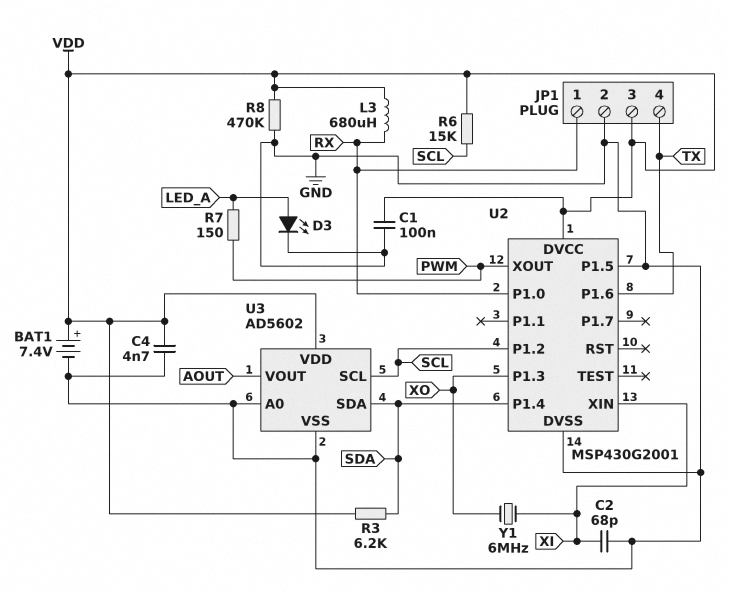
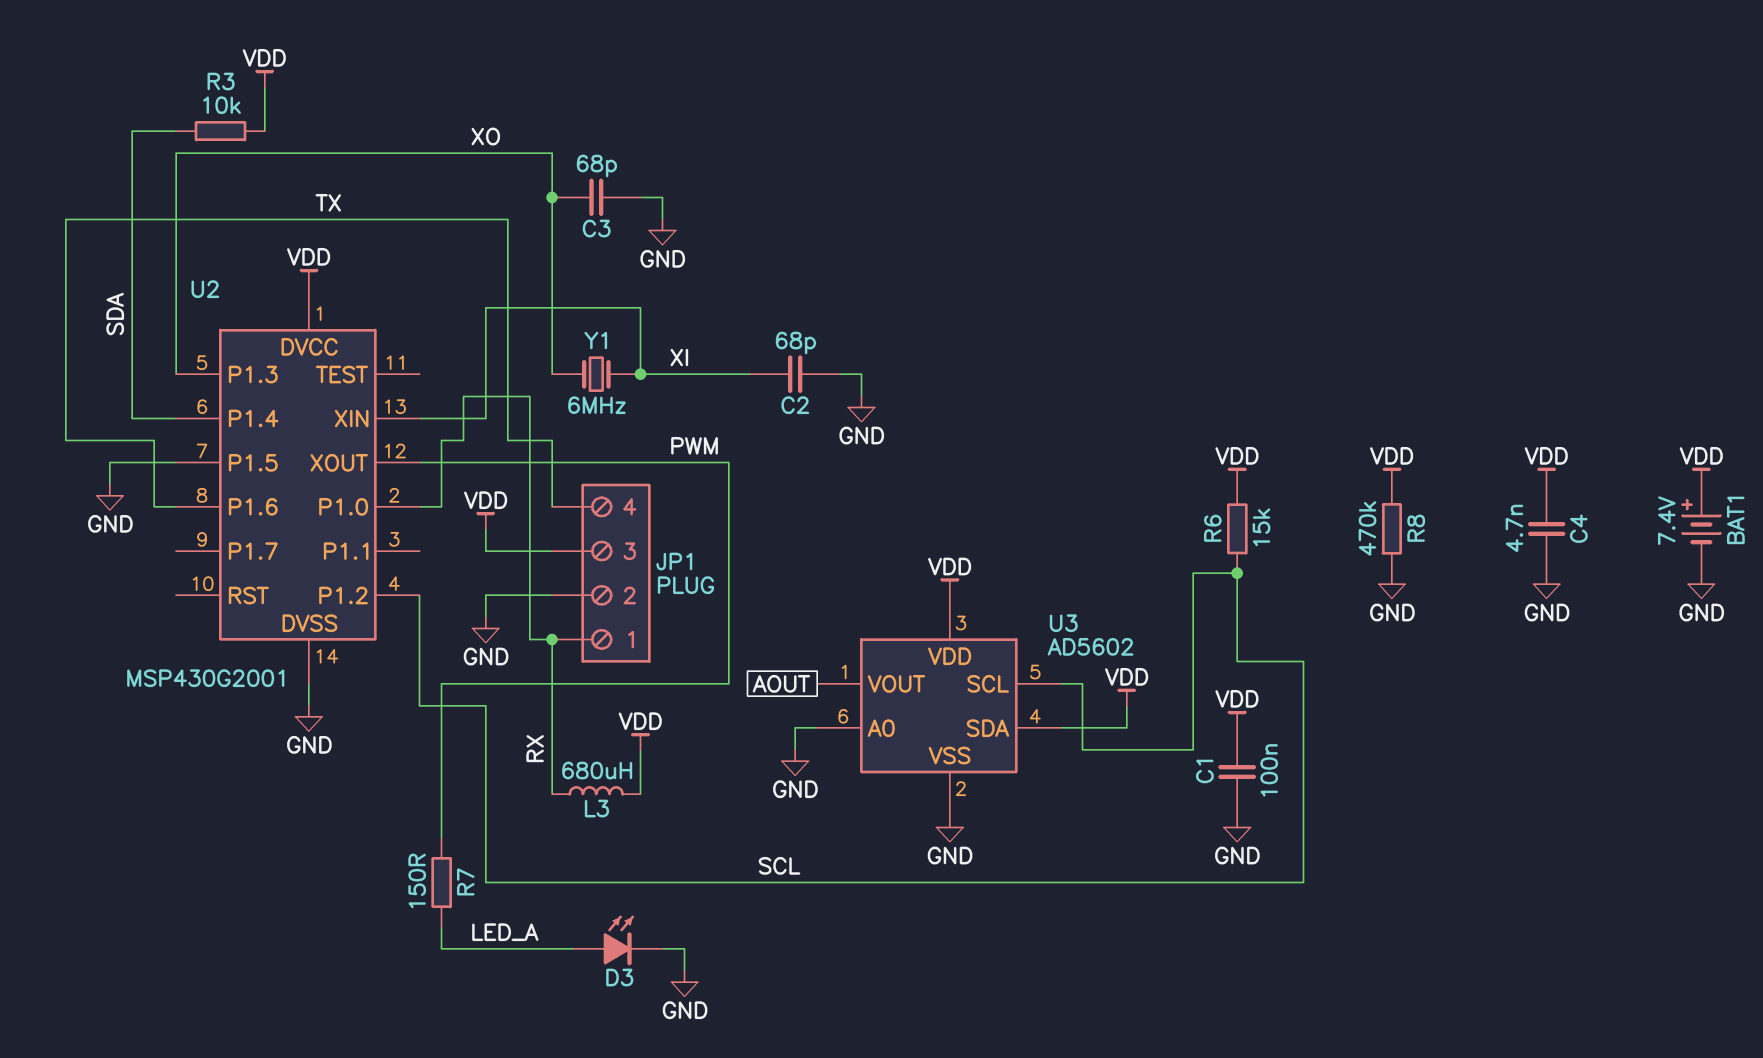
C3: none -> 68pF (GND, XO)
R3: 6.2k (SDA, VDD) -> 10k (SDA, VDD)
U3 pin SDA: SDA -> VDD

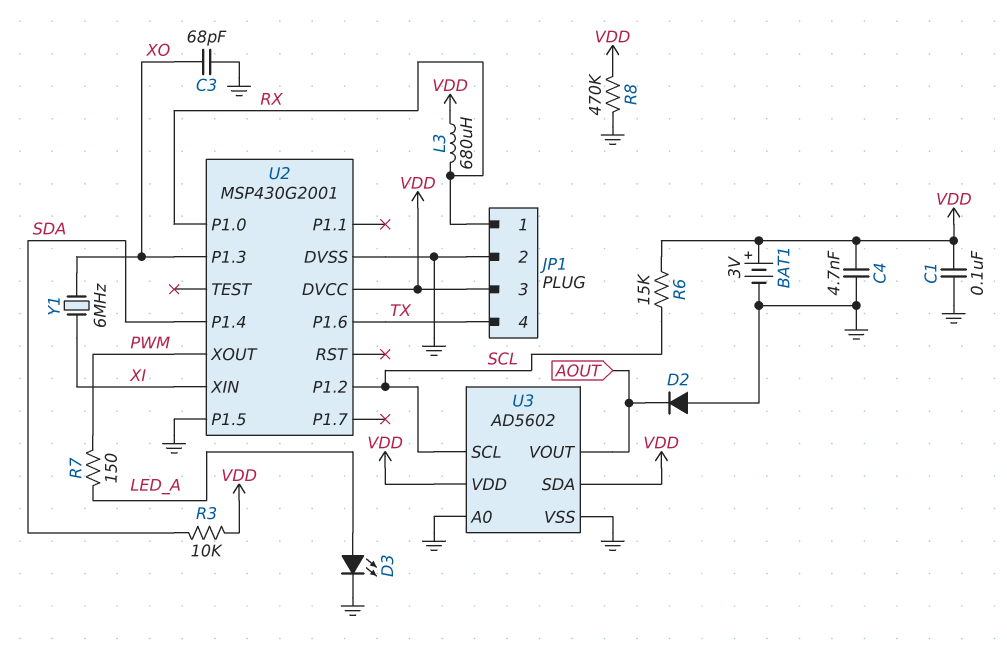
BAT1: 7.4V (plus VDD, minus GND) -> 3V (plus VDD, minus GND)
C2: 68pF (GND, XI) -> none
D2: none -> diode (A GND, K AOUT)

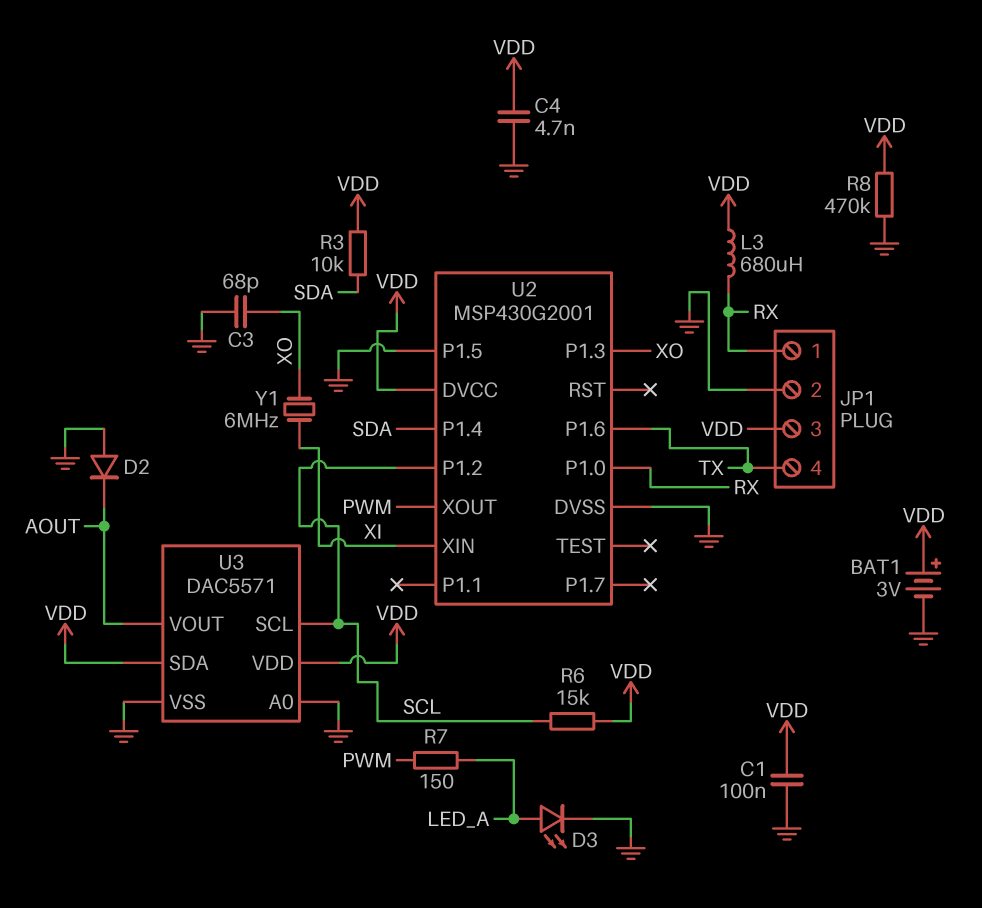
U3: AD5602 -> DAC5571

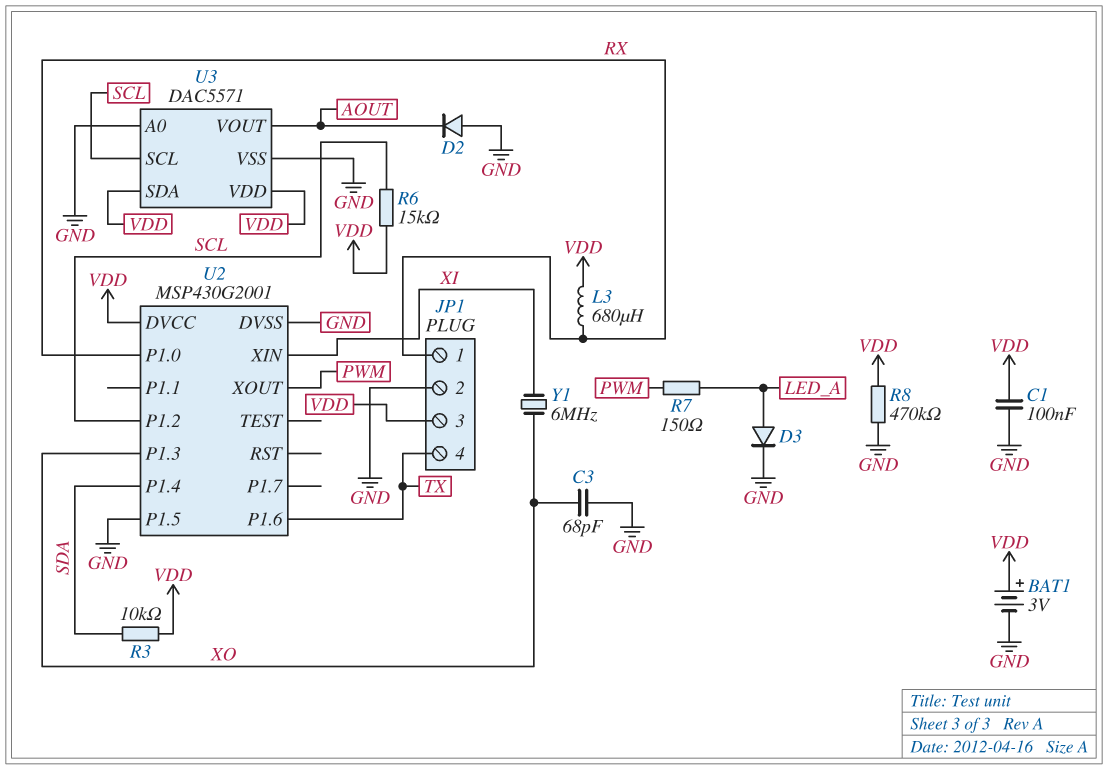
C4: 4.7nF (GND, VDD) -> none
D3: LED (A LED_A, K GND) -> diode (A LED_A, K GND)

